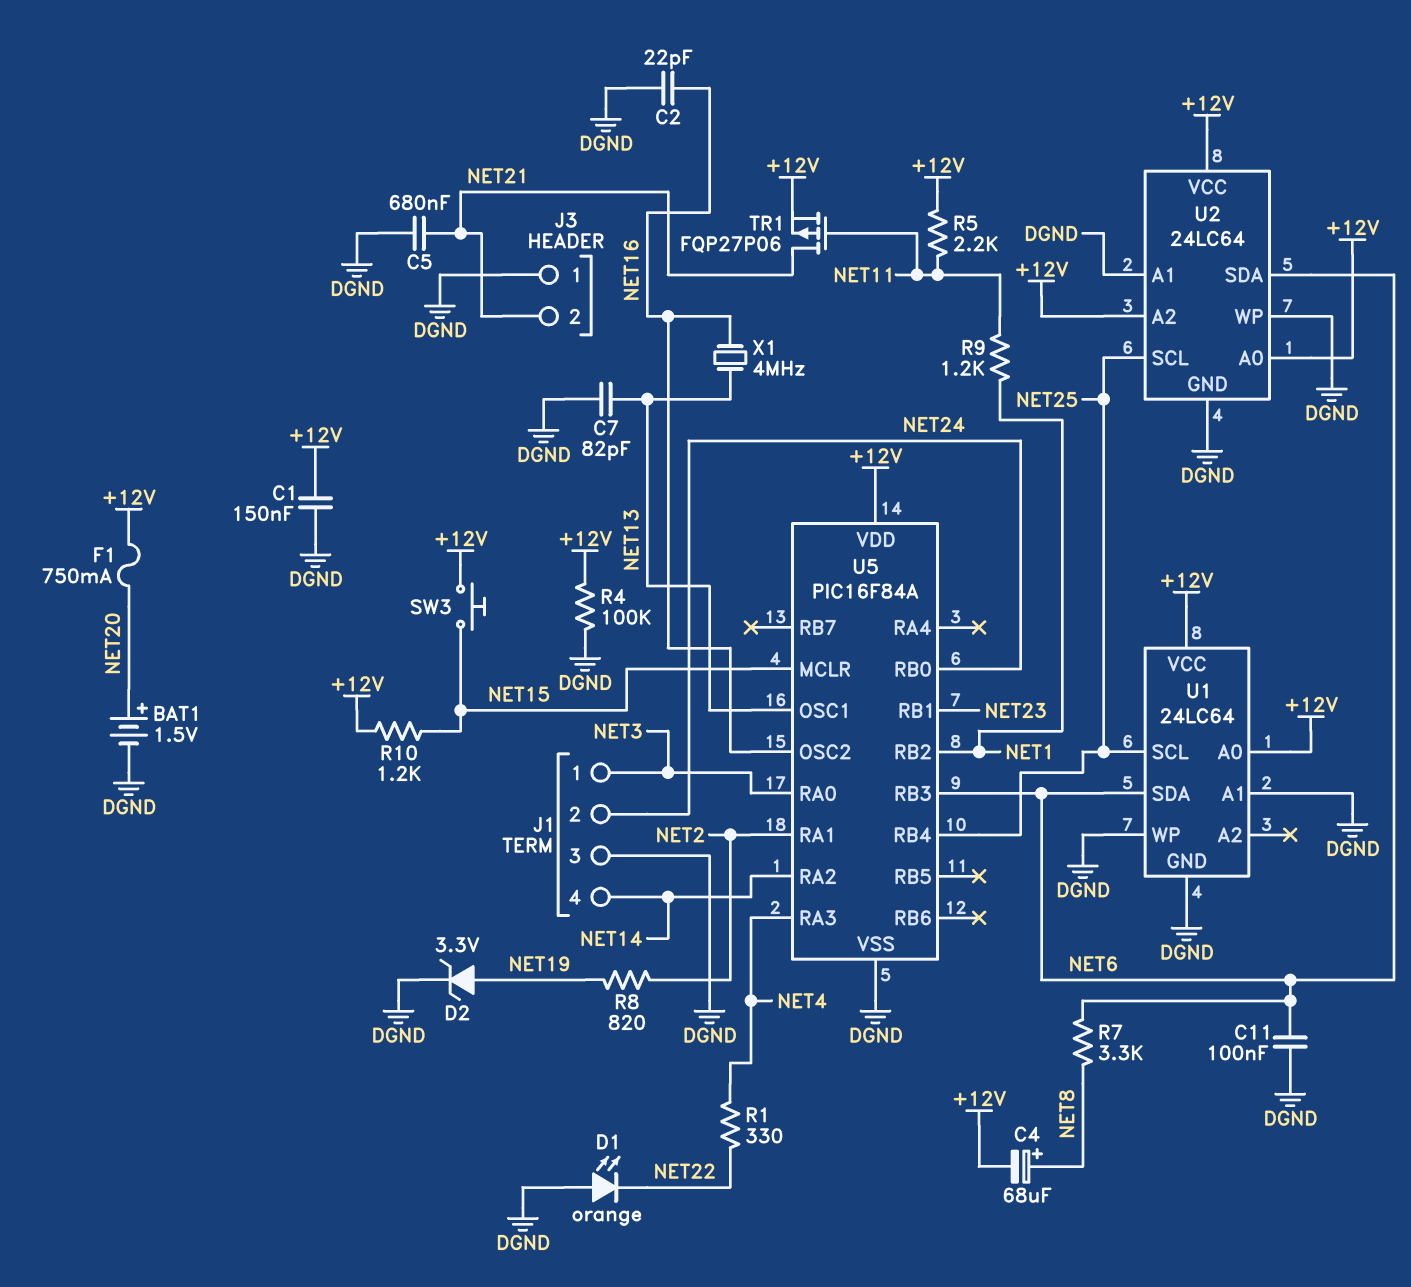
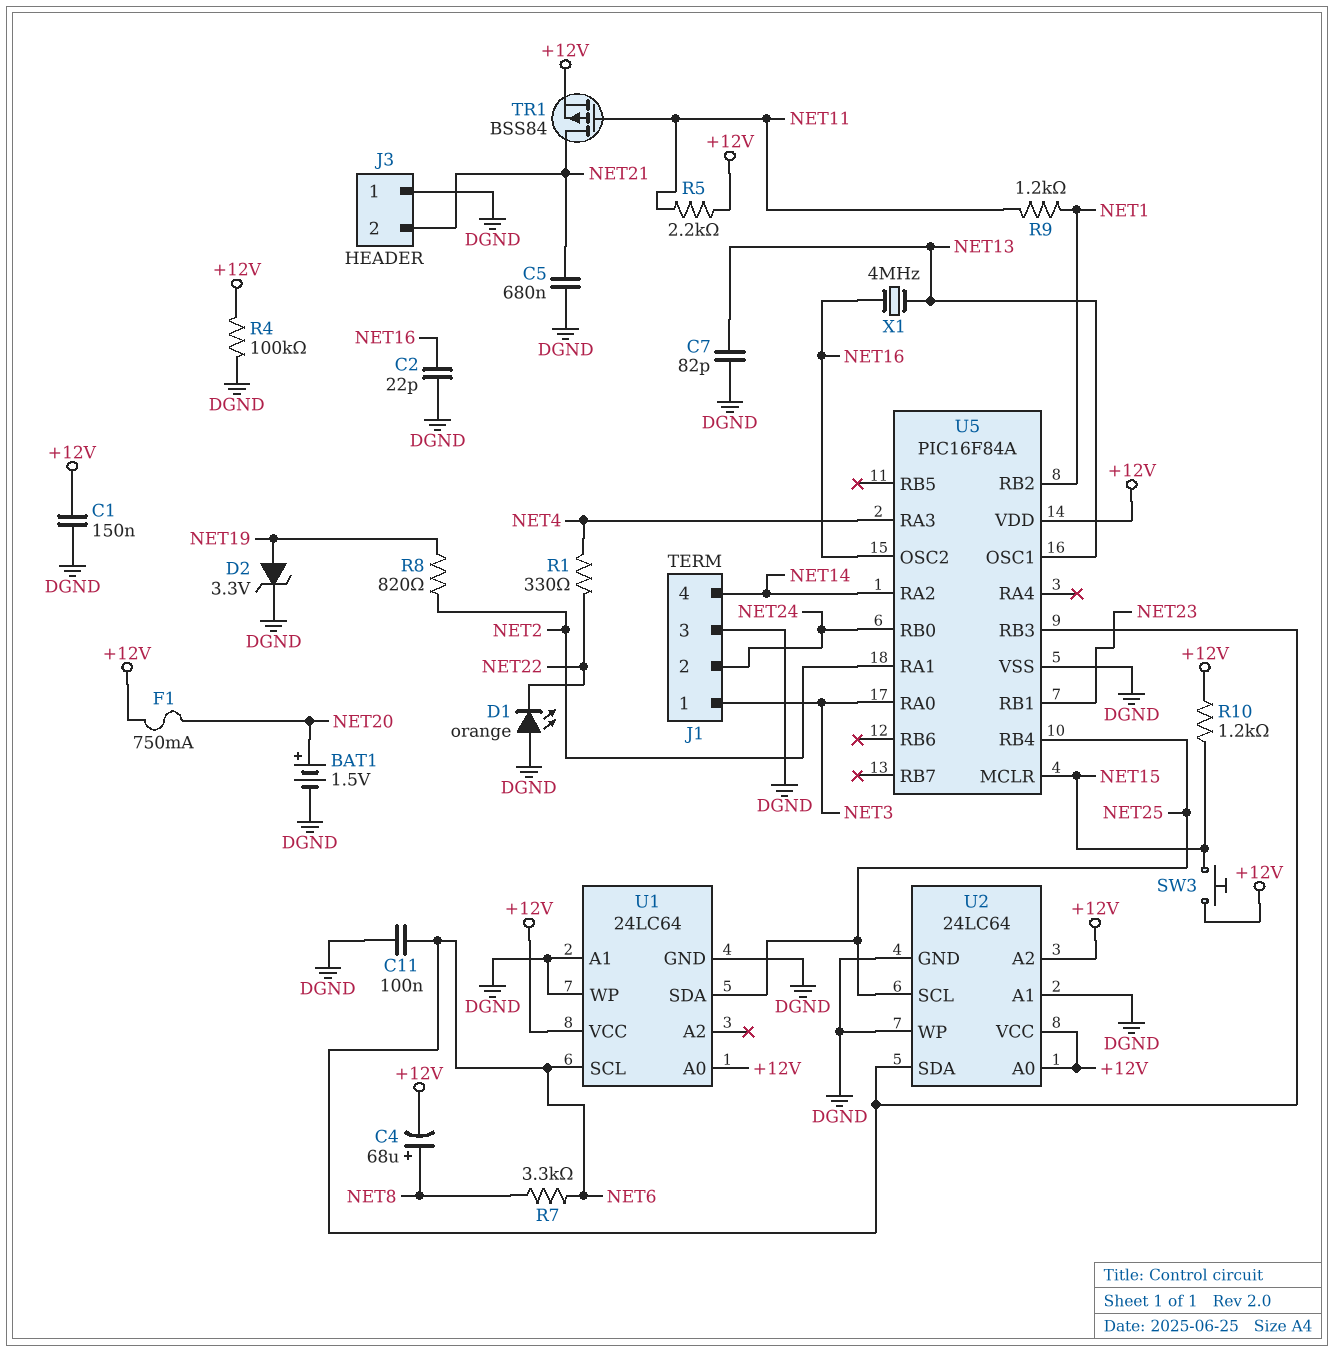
TR1: PMOS FQP27P06 (G NET11, D NET21, S +12V) -> PMOS BSS84 (G NET11, D NET21, S +12V)
U1 pin SCL: NET25 -> NET6
U1 pin SDA: NET6 -> NET25

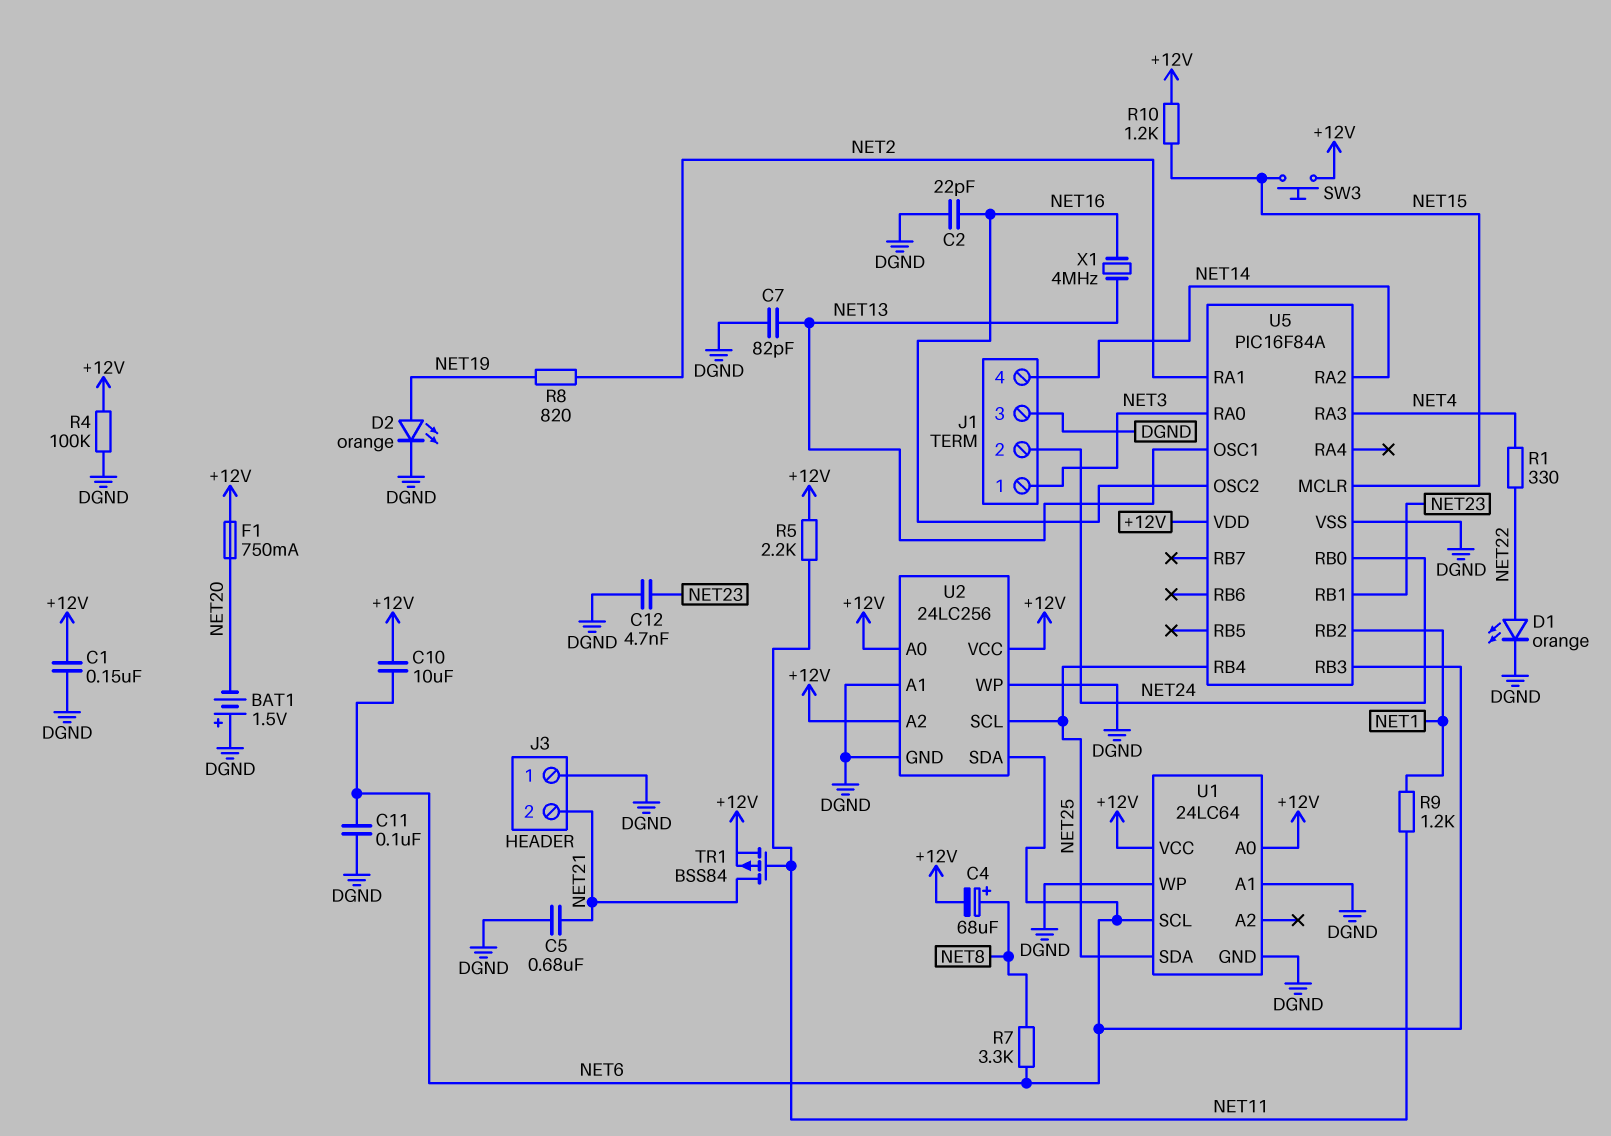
BAT1: 1.5V (plus NET20, minus DGND) -> 1.5V (plus DGND, minus NET20)
C10: none -> 10uF (+12V, NET6)
C12: none -> 4.7nF (DGND, NET23)
D1: LED orange (A DGND, K NET22) -> LED orange (A NET22, K DGND)
D2: zener 3.3V (A NET19, K DGND) -> LED orange (A NET19, K DGND)
U2: 24LC64 -> 24LC256

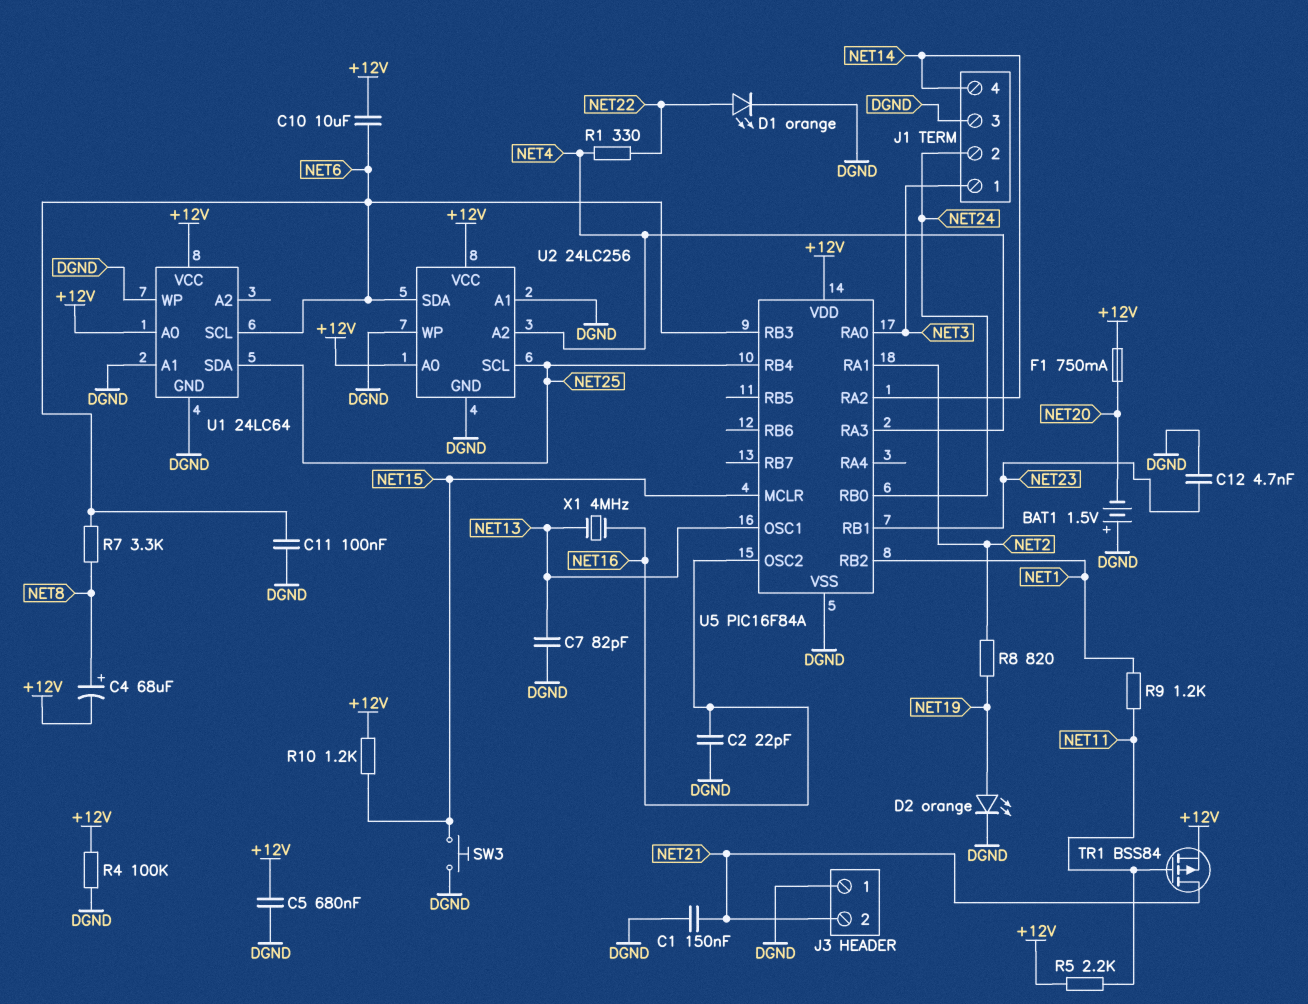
C1: 150nF (+12V, DGND) -> 150nF (DGND, NET21)
C5: 680nF (DGND, NET21) -> 680nF (+12V, DGND)
SW3: button (+12V, NET15) -> button (DGND, NET15)
U2 pin A2: +12V -> NET4

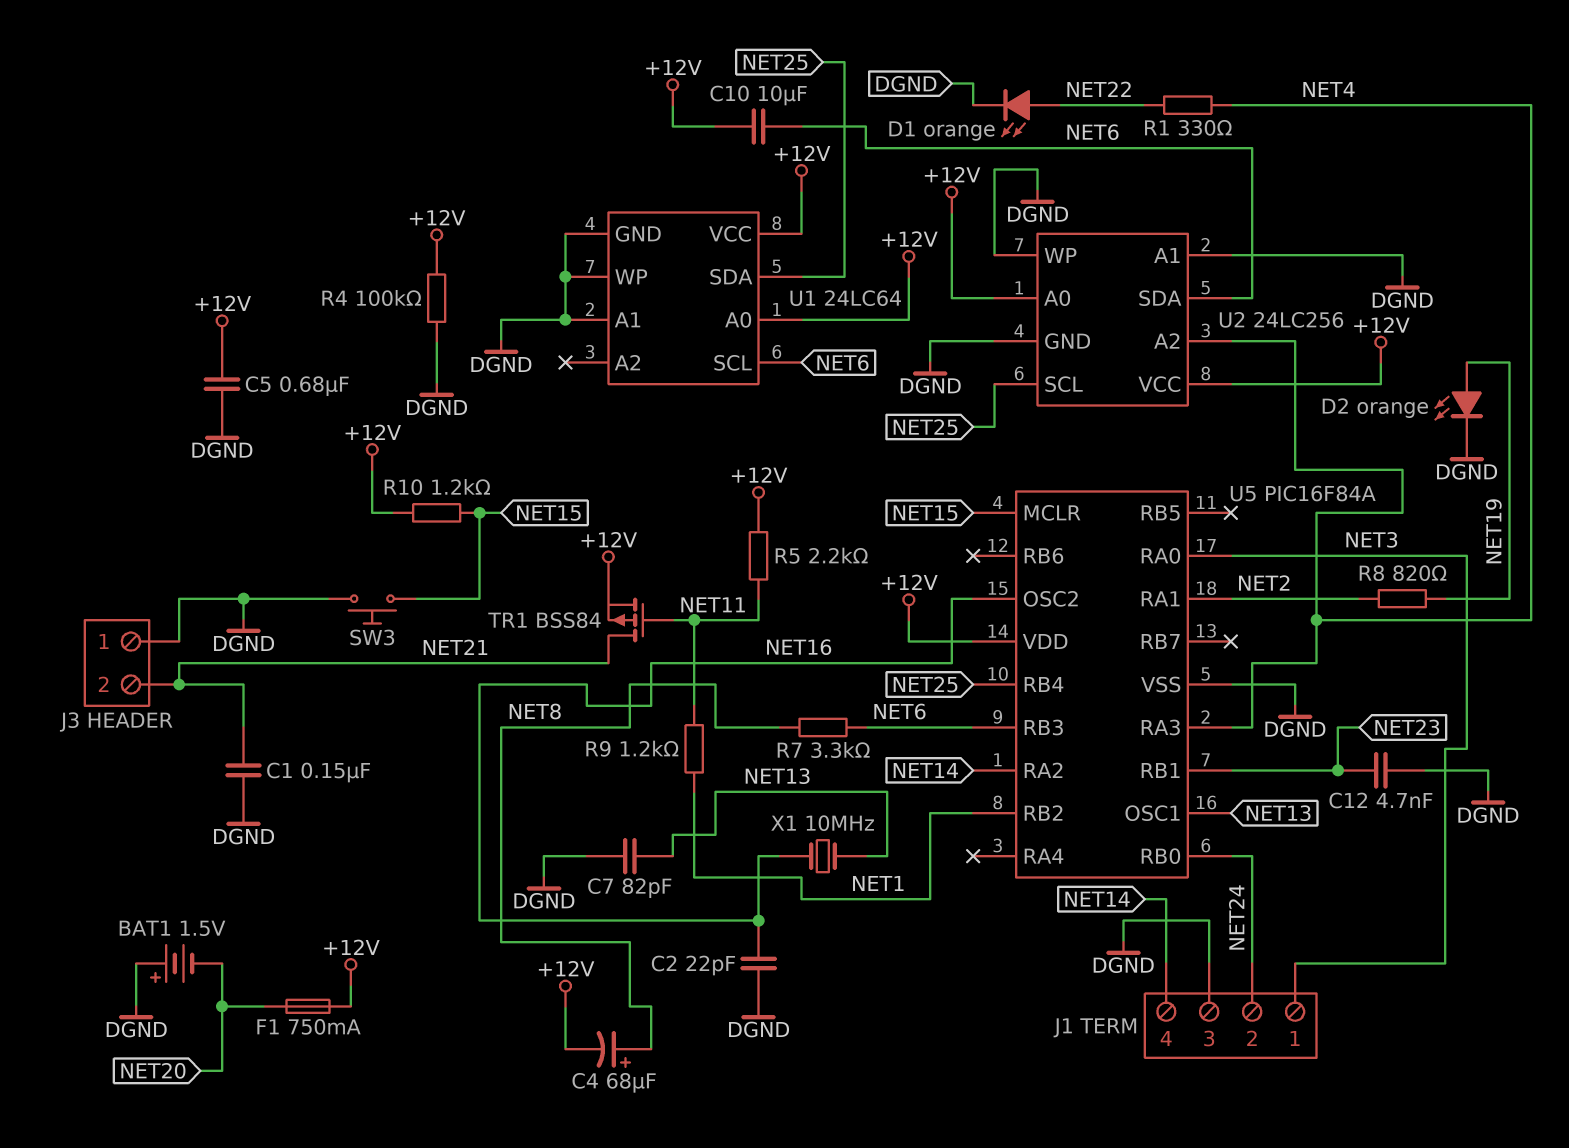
C11: 100nF (DGND, NET6) -> none
X1: 4MHz (NET13, NET16) -> 10MHz (NET13, NET16)

